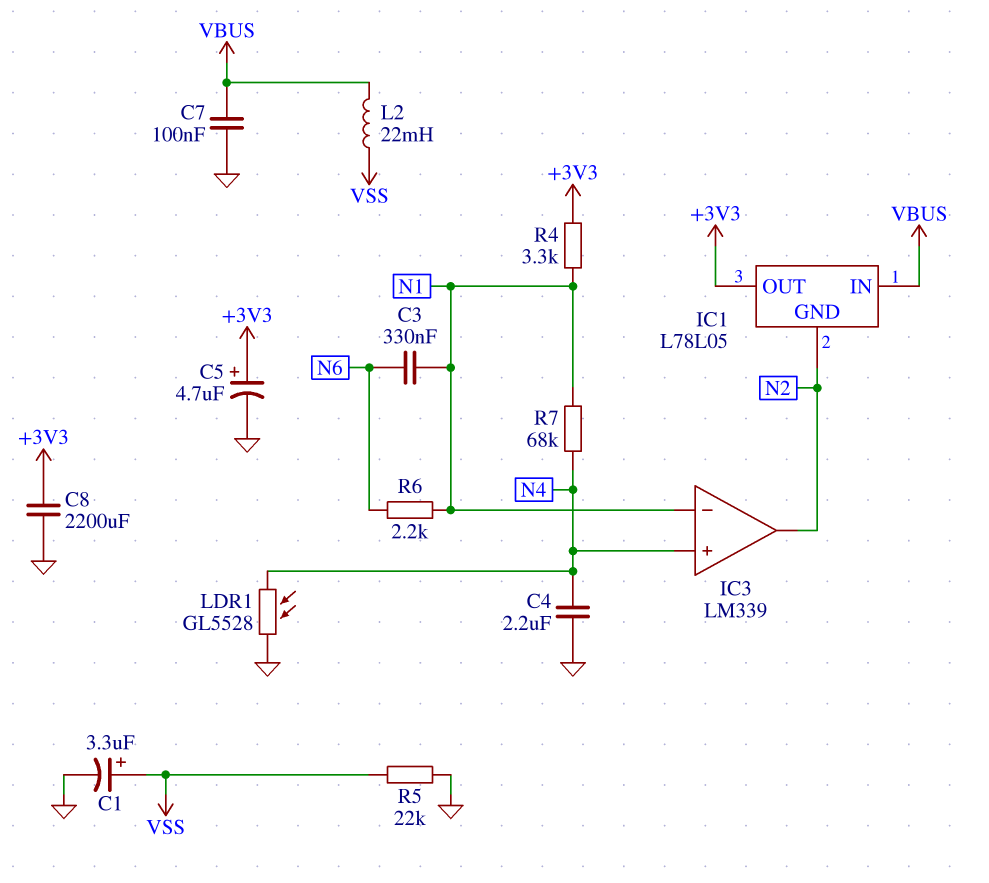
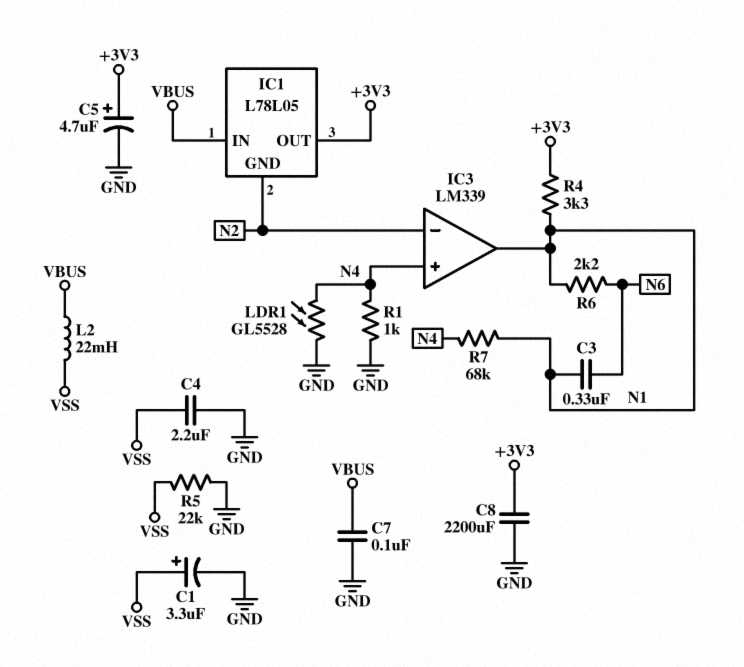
C4: 2.2uF (GND, N4) -> 2.2uF (GND, VSS)
IC3 pin in-: N1 -> N2
IC3 pin out: N2 -> N1
R1: none -> 1k (GND, N4)

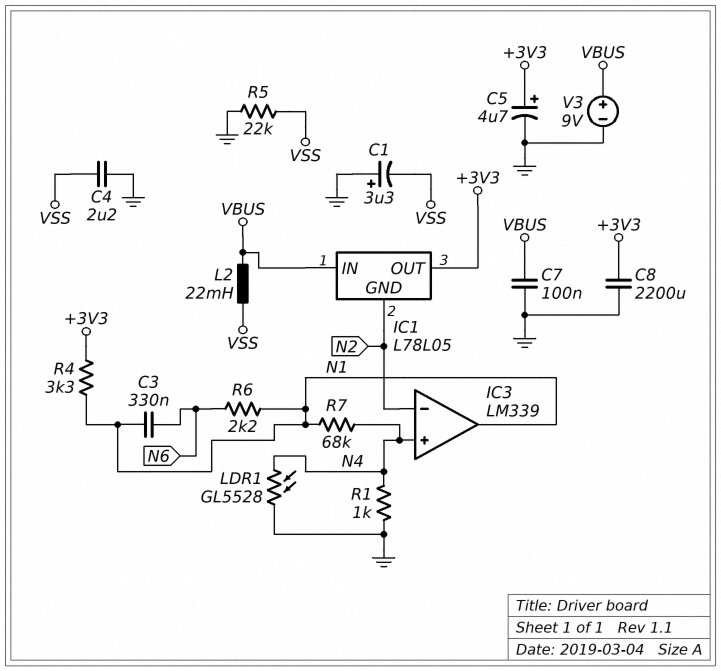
C1: 3.3uF (plus VSS, minus GND) -> 3.3uF (plus GND, minus VSS)
V3: none -> 9V (plus VBUS, minus GND)

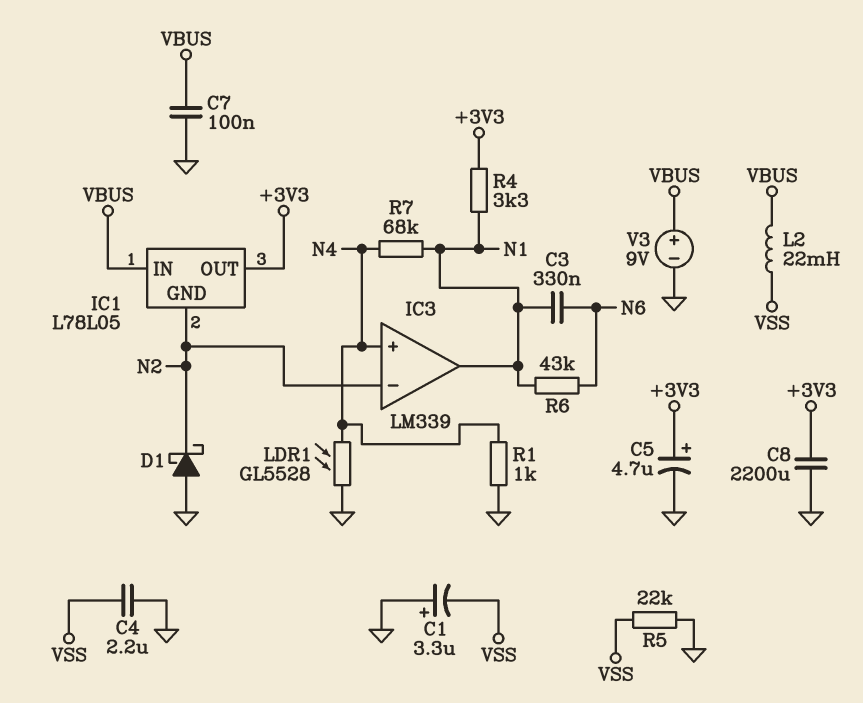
D1: none -> schottky (A GND, K N2)
R6: 2.2k (N1, N6) -> 43k (N1, N6)

